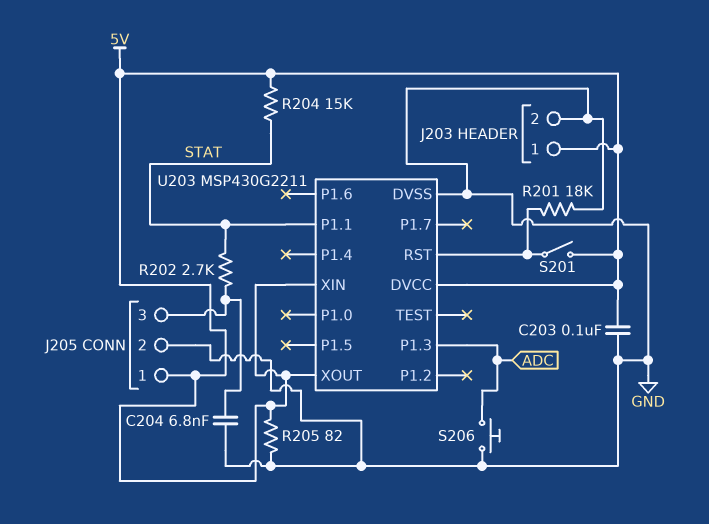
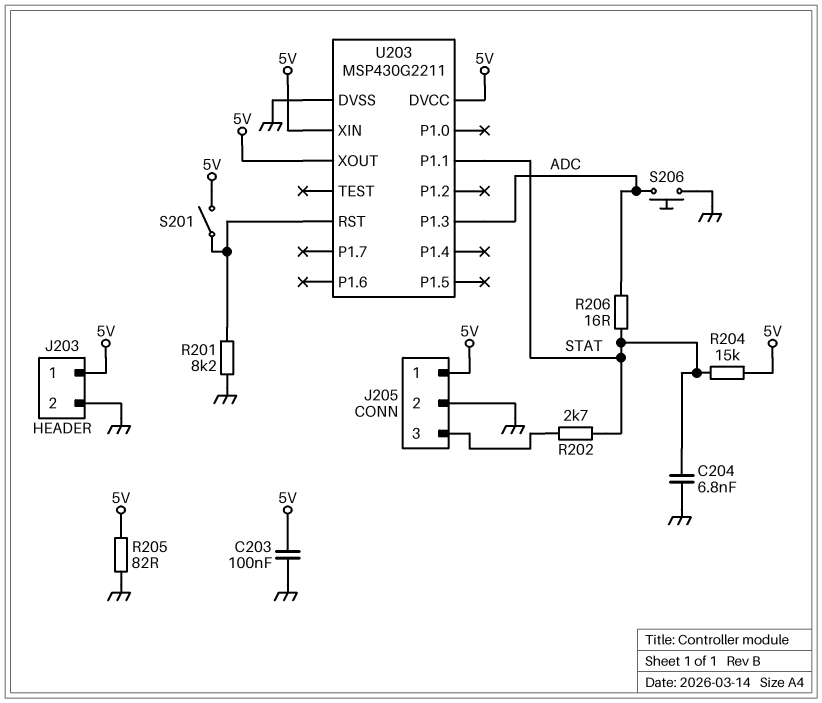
C204: 6.8nF (GND, J205/3) -> 6.8nF (GND, STAT)
R201: 18k (GND, U203/RST) -> 8.2k (GND, U203/RST)
R206: none -> 16 (ADC, STAT)

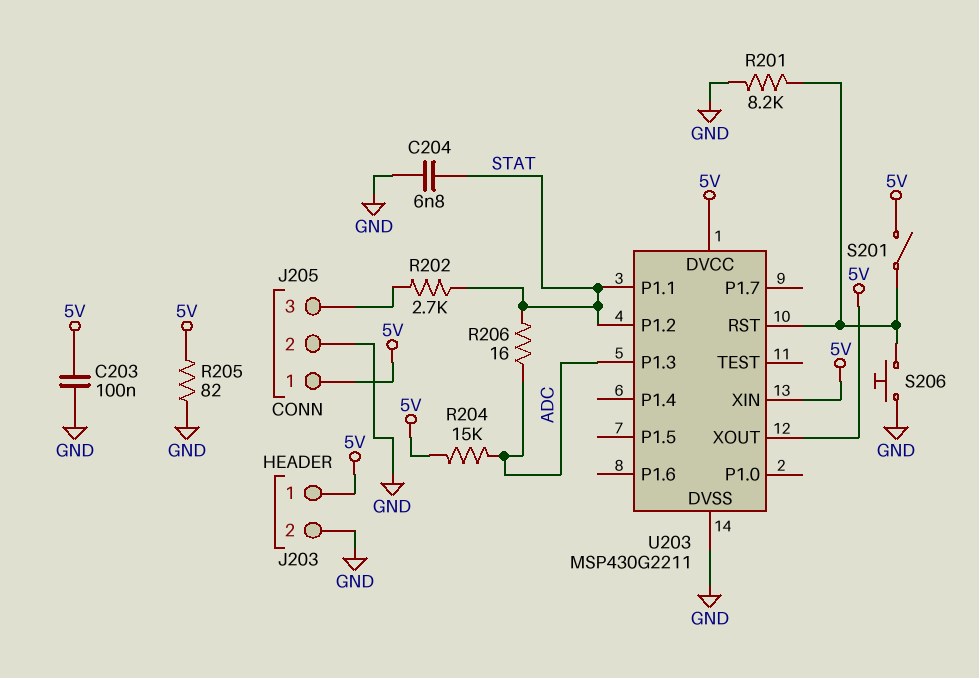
R204: 15k (5V, STAT) -> 15k (5V, ADC)
S206: button (ADC, GND) -> button (GND, U203/RST)
U203 pin P1.2: none -> STAT

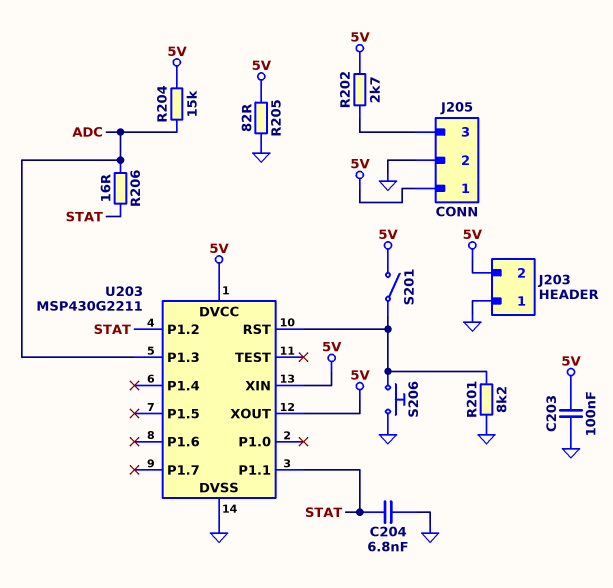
J203 pin 1: 5V -> GND
J203 pin 2: GND -> 5V
R202: 2.7k (J205/3, STAT) -> 2.7k (5V, J205/3)

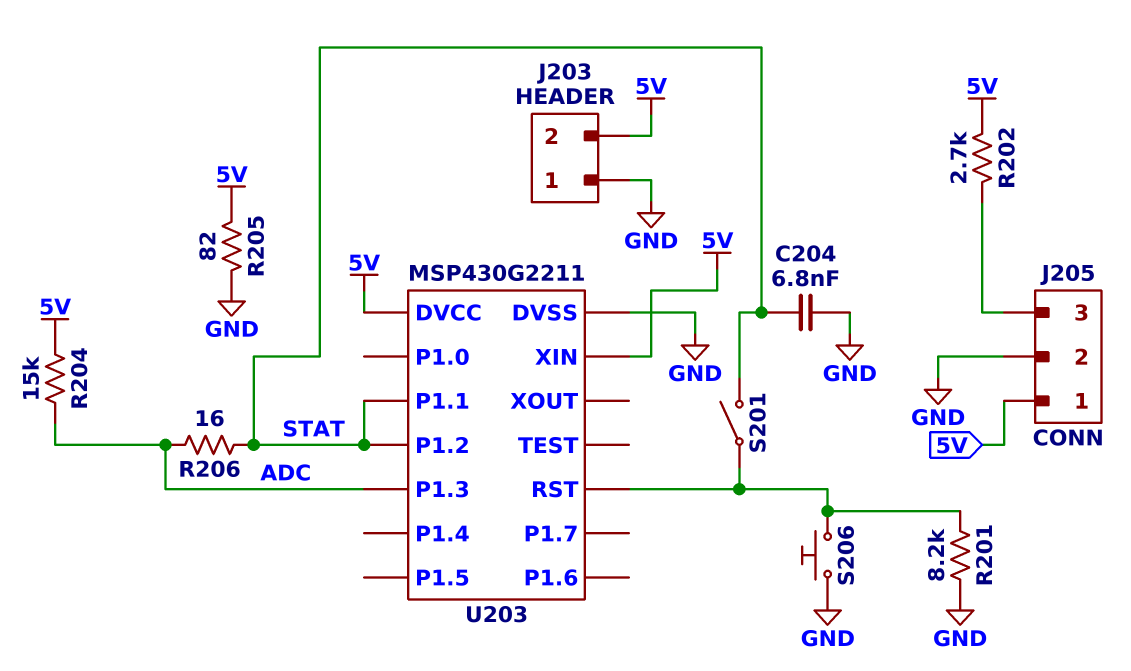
C203: 100nF (5V, GND) -> none
S201: switch (5V, U203/RST) -> switch (STAT, U203/RST)
U203 pin XOUT: 5V -> none

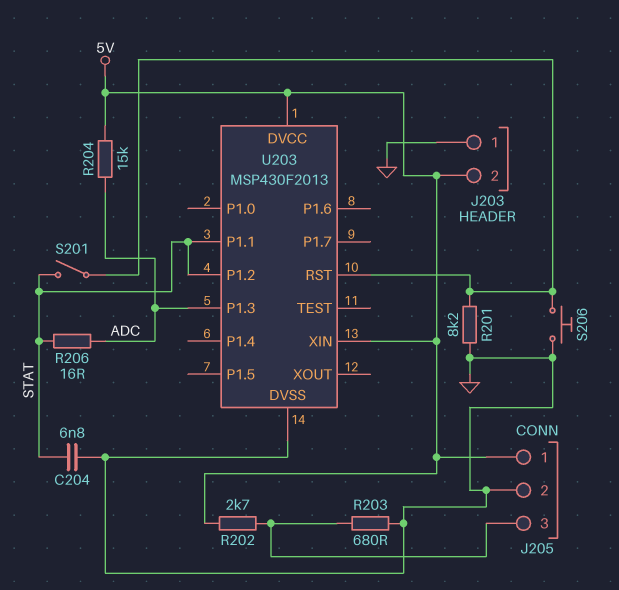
R203: none -> 680 (GND, J205/3)
R205: 82 (5V, GND) -> none
U203: MSP430G2211 -> MSP430F2013

